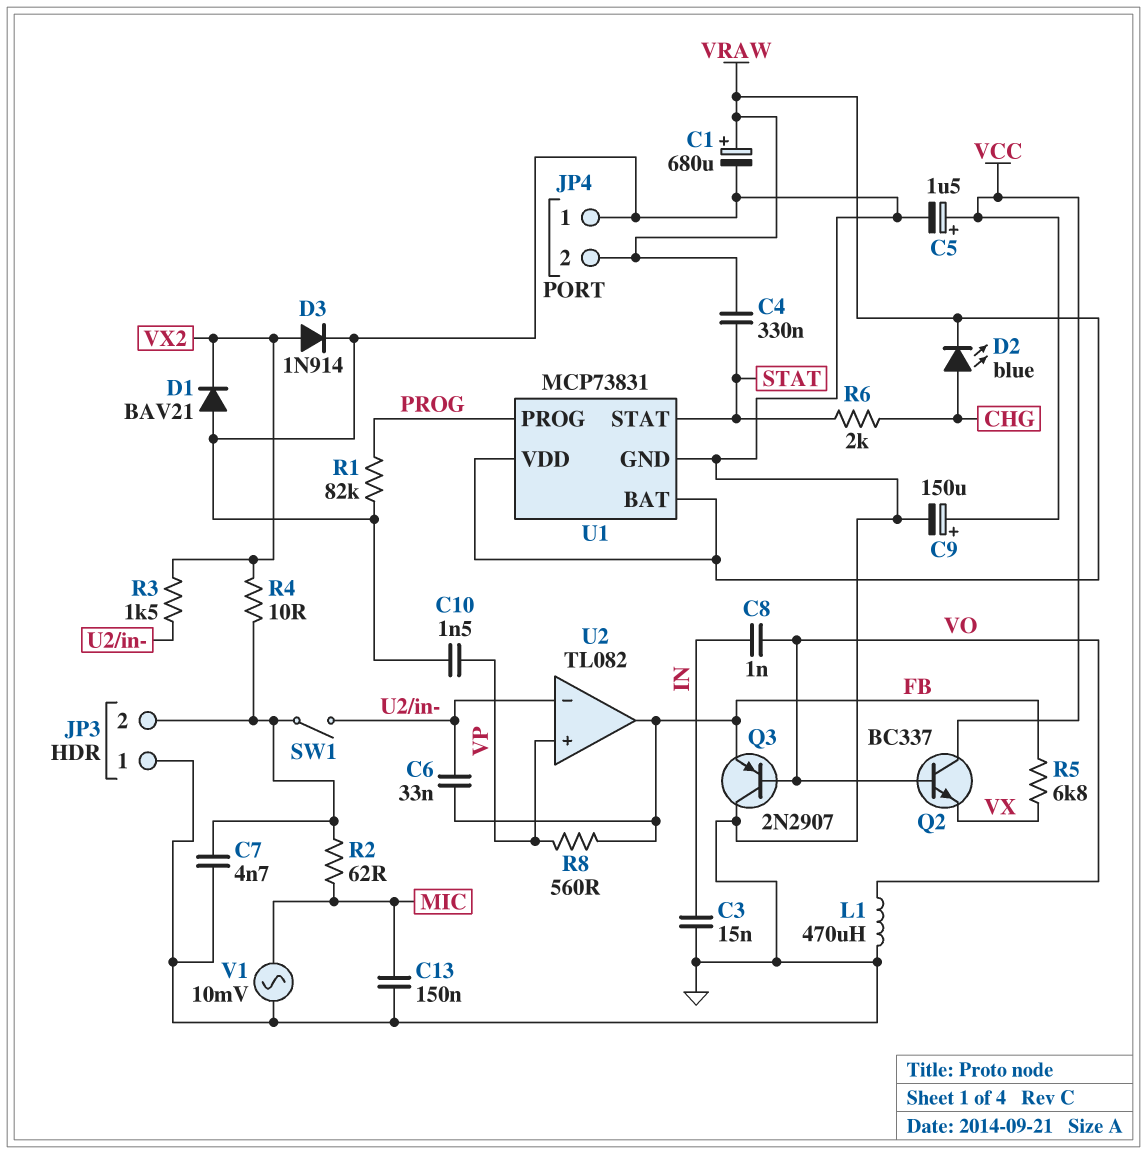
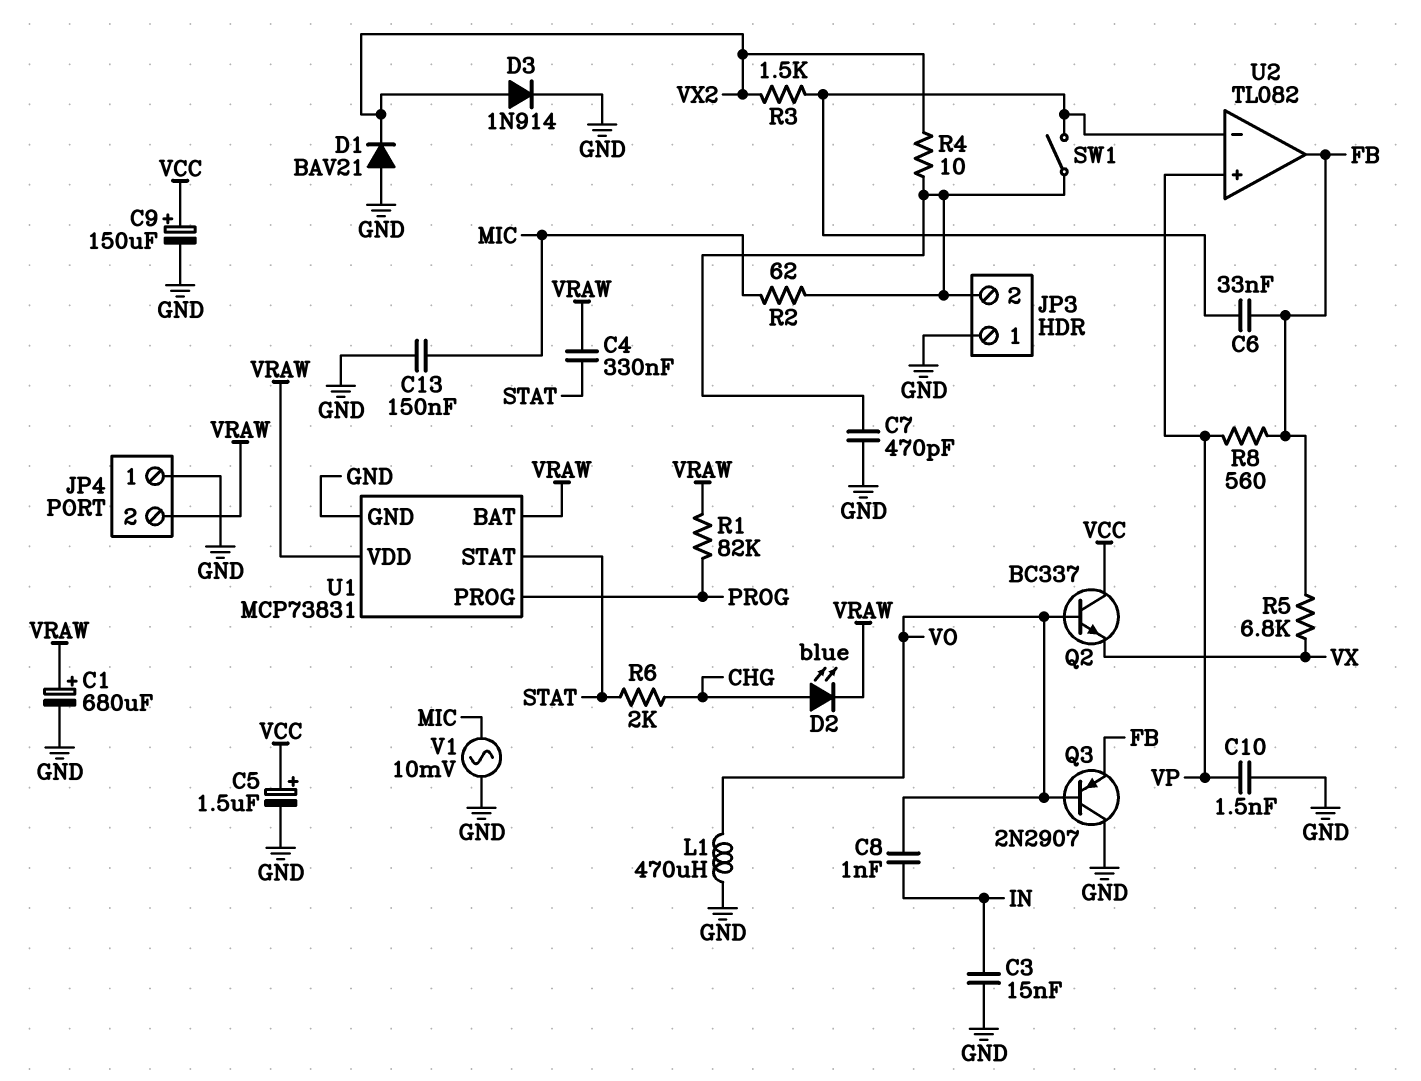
C7: 4.7nF (GND, JP3/2) -> 470pF (GND, JP3/2)
R1: 82k (GND, PROG) -> 82k (PROG, VRAW)

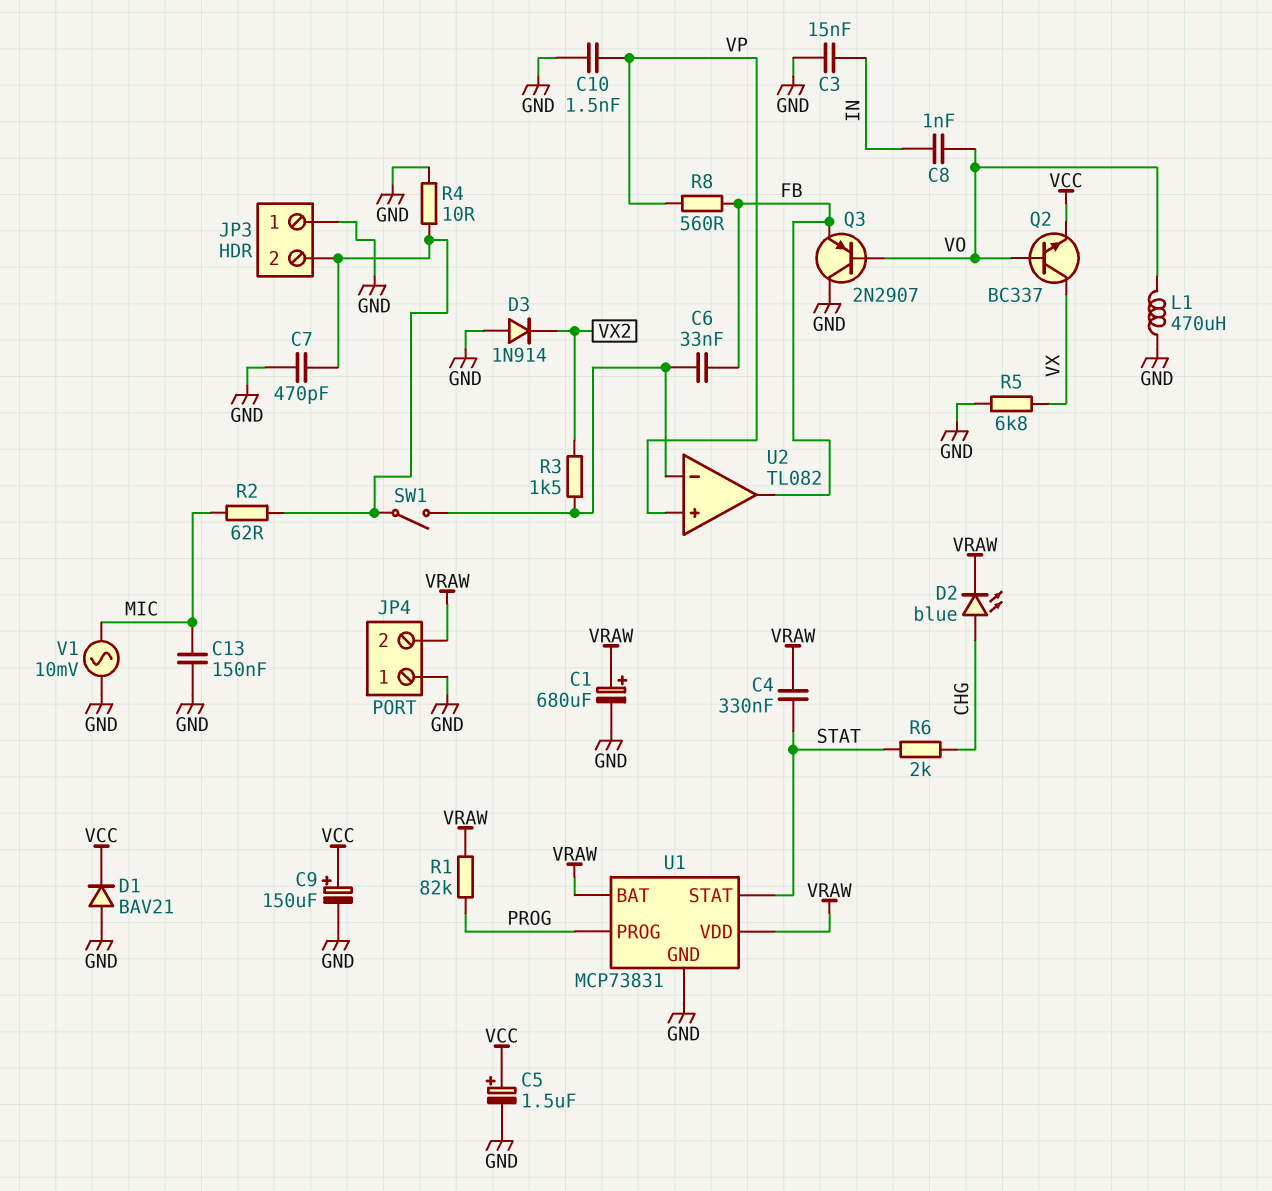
D1: diode BAV21 (A GND, K VX2) -> diode BAV21 (A GND, K VCC)
D3: diode 1N914 (A VX2, K GND) -> diode 1N914 (A GND, K VX2)
Q2: NPN BC337 (B VO, C VCC, E VX) -> NPN BC337 (B VO, C VX, E VCC)
R4: 10 (JP3/2, VX2) -> 10 (GND, JP3/2)
R5: 6.8k (FB, VX) -> 6.8k (GND, VX)

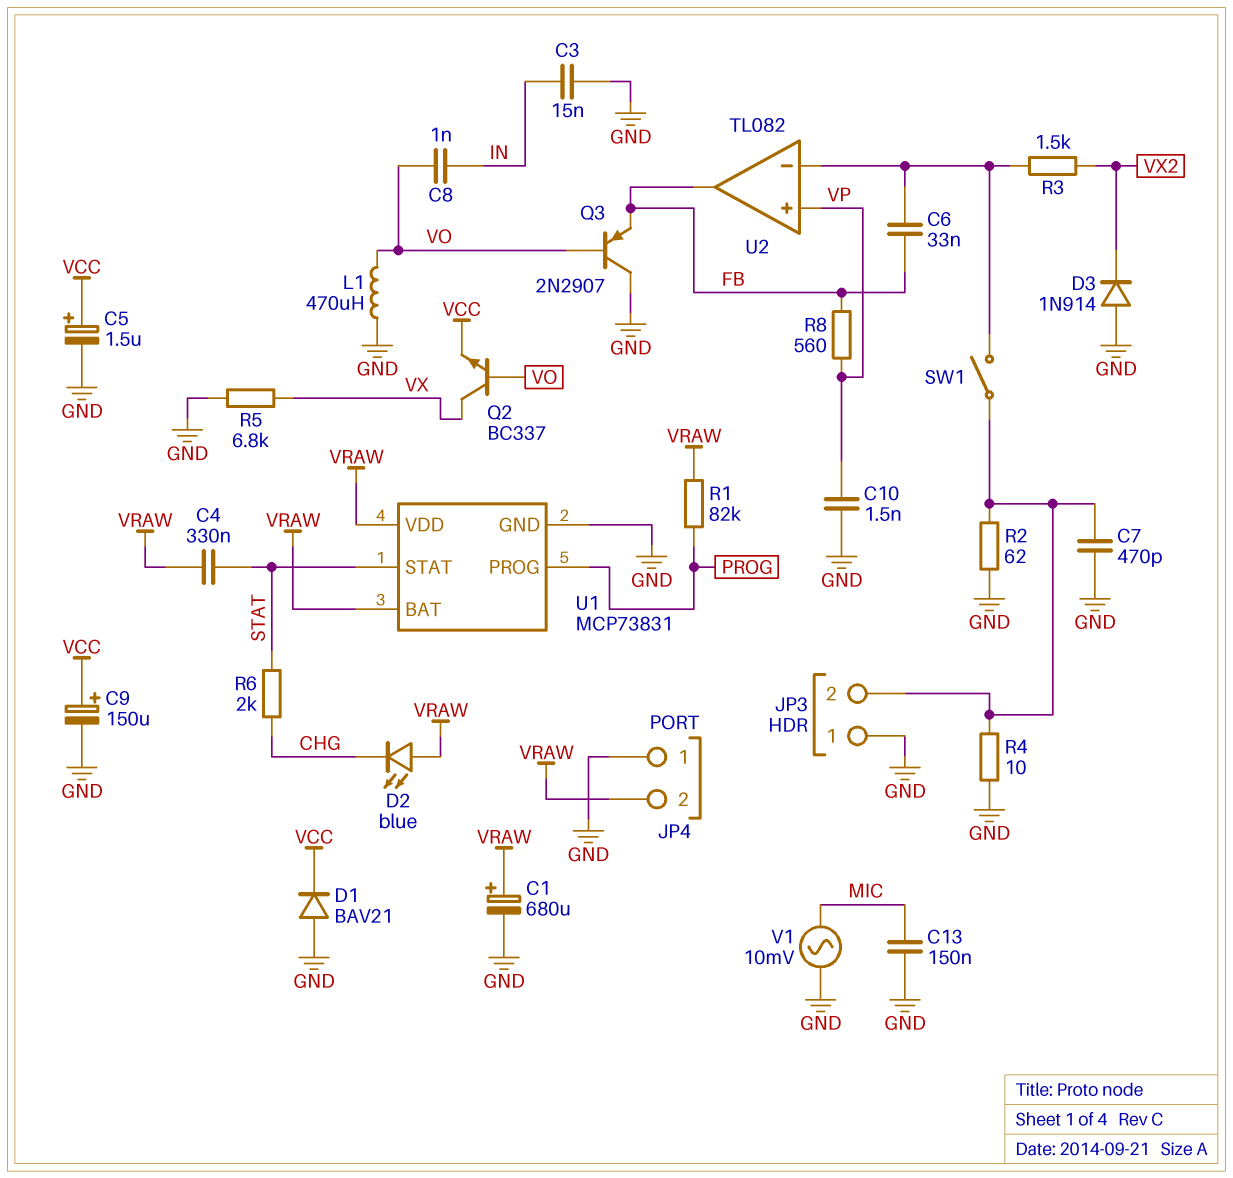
D2: LED blue (A CHG, K VRAW) -> LED blue (A VRAW, K CHG)
R2: 62 (JP3/2, MIC) -> 62 (GND, JP3/2)

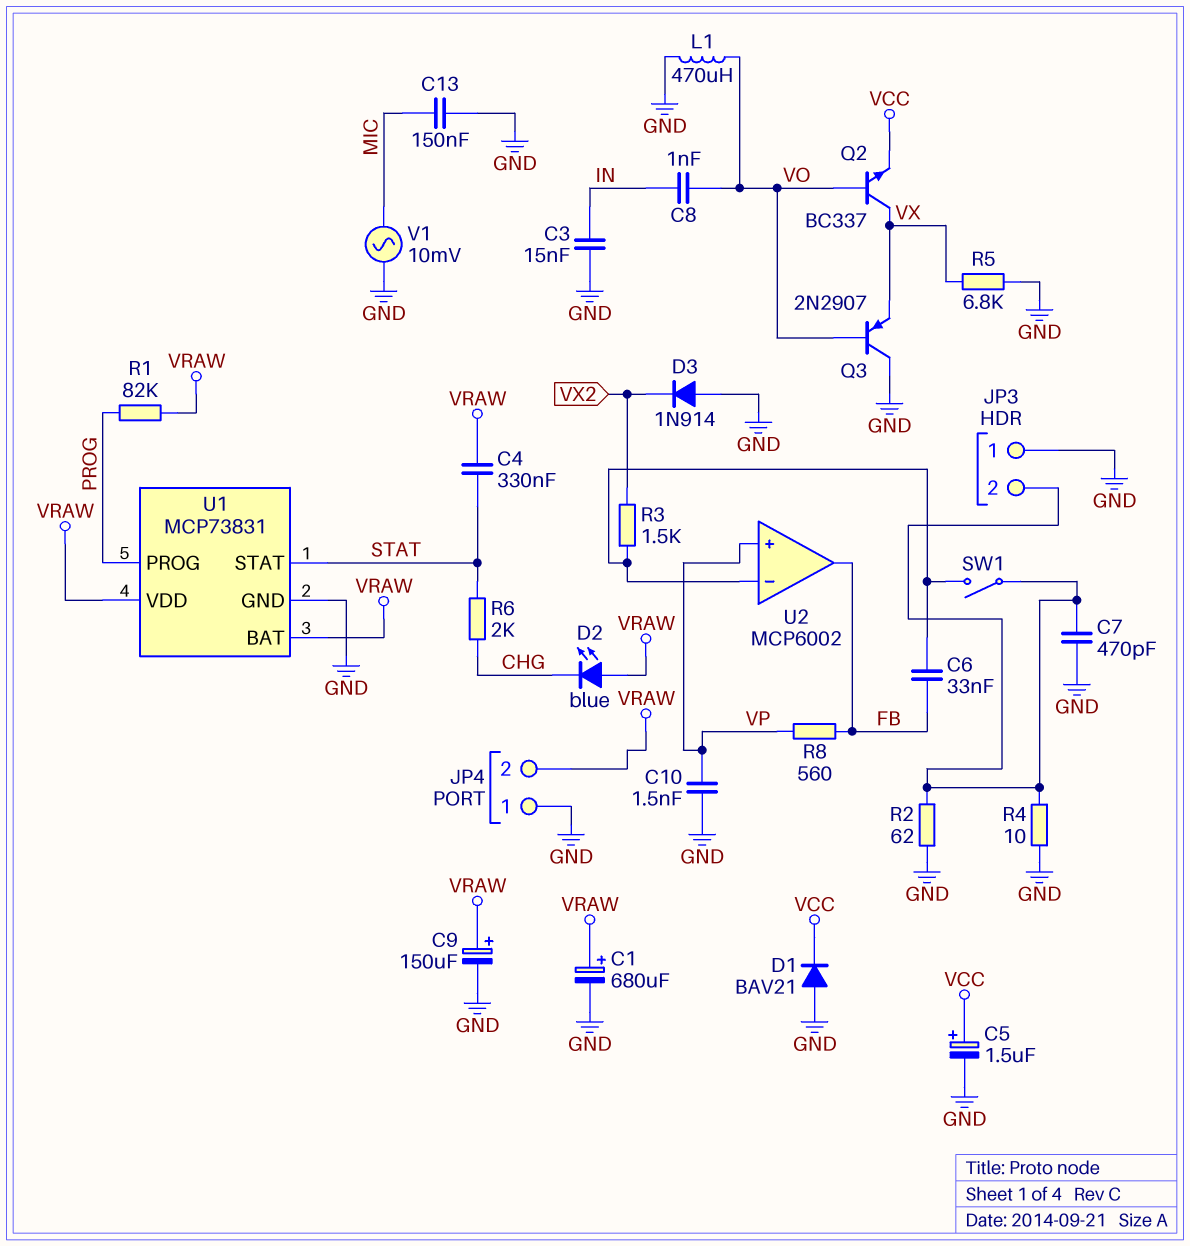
C9: 150uF (plus VCC, minus GND) -> 150uF (plus VRAW, minus GND)
Q3: PNP 2N2907 (B VO, C GND, E FB) -> PNP 2N2907 (B VO, C GND, E VX)
U2: TL082 -> MCP6002

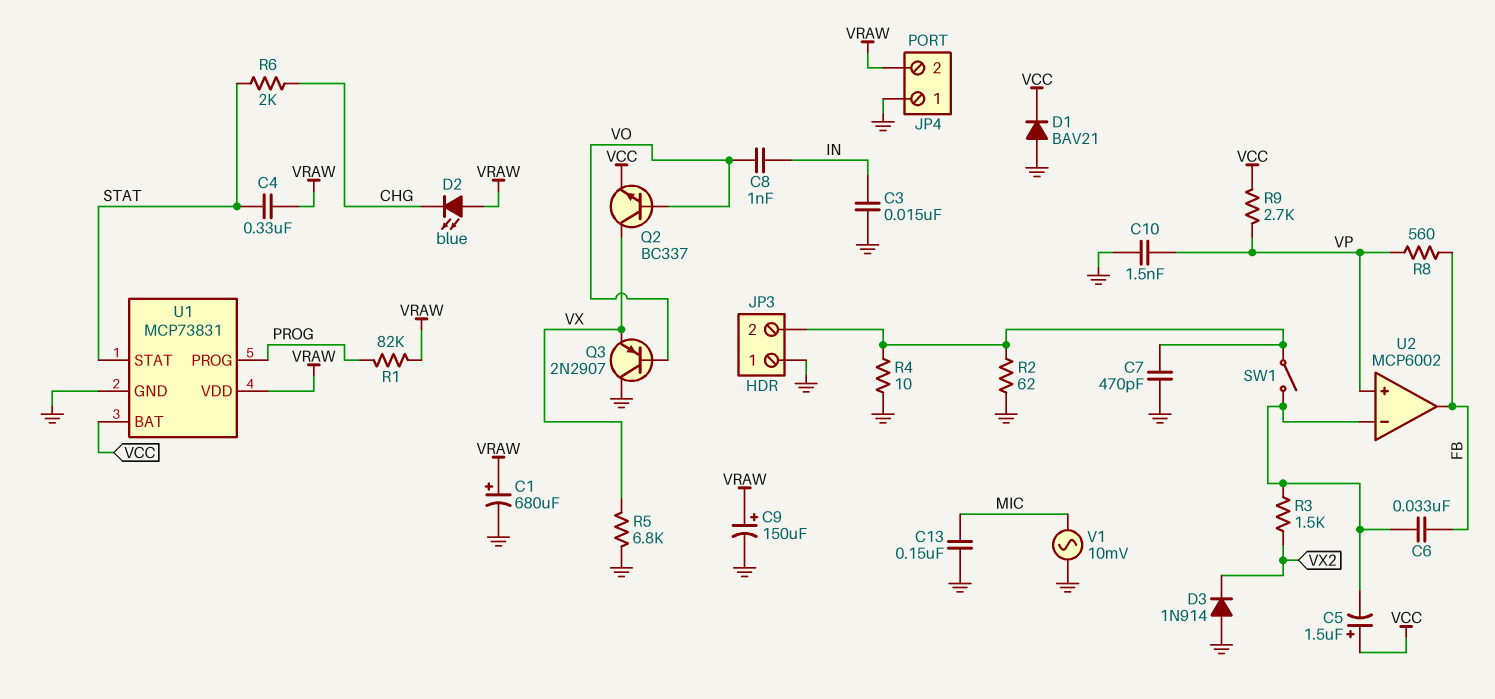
C5: 1.5uF (plus VCC, minus GND) -> 1.5uF (plus VCC, minus U2/in-)
L1: 470uH (GND, VO) -> none
R9: none -> 2.7k (VCC, VP)
U1 pin BAT: VRAW -> VCC

